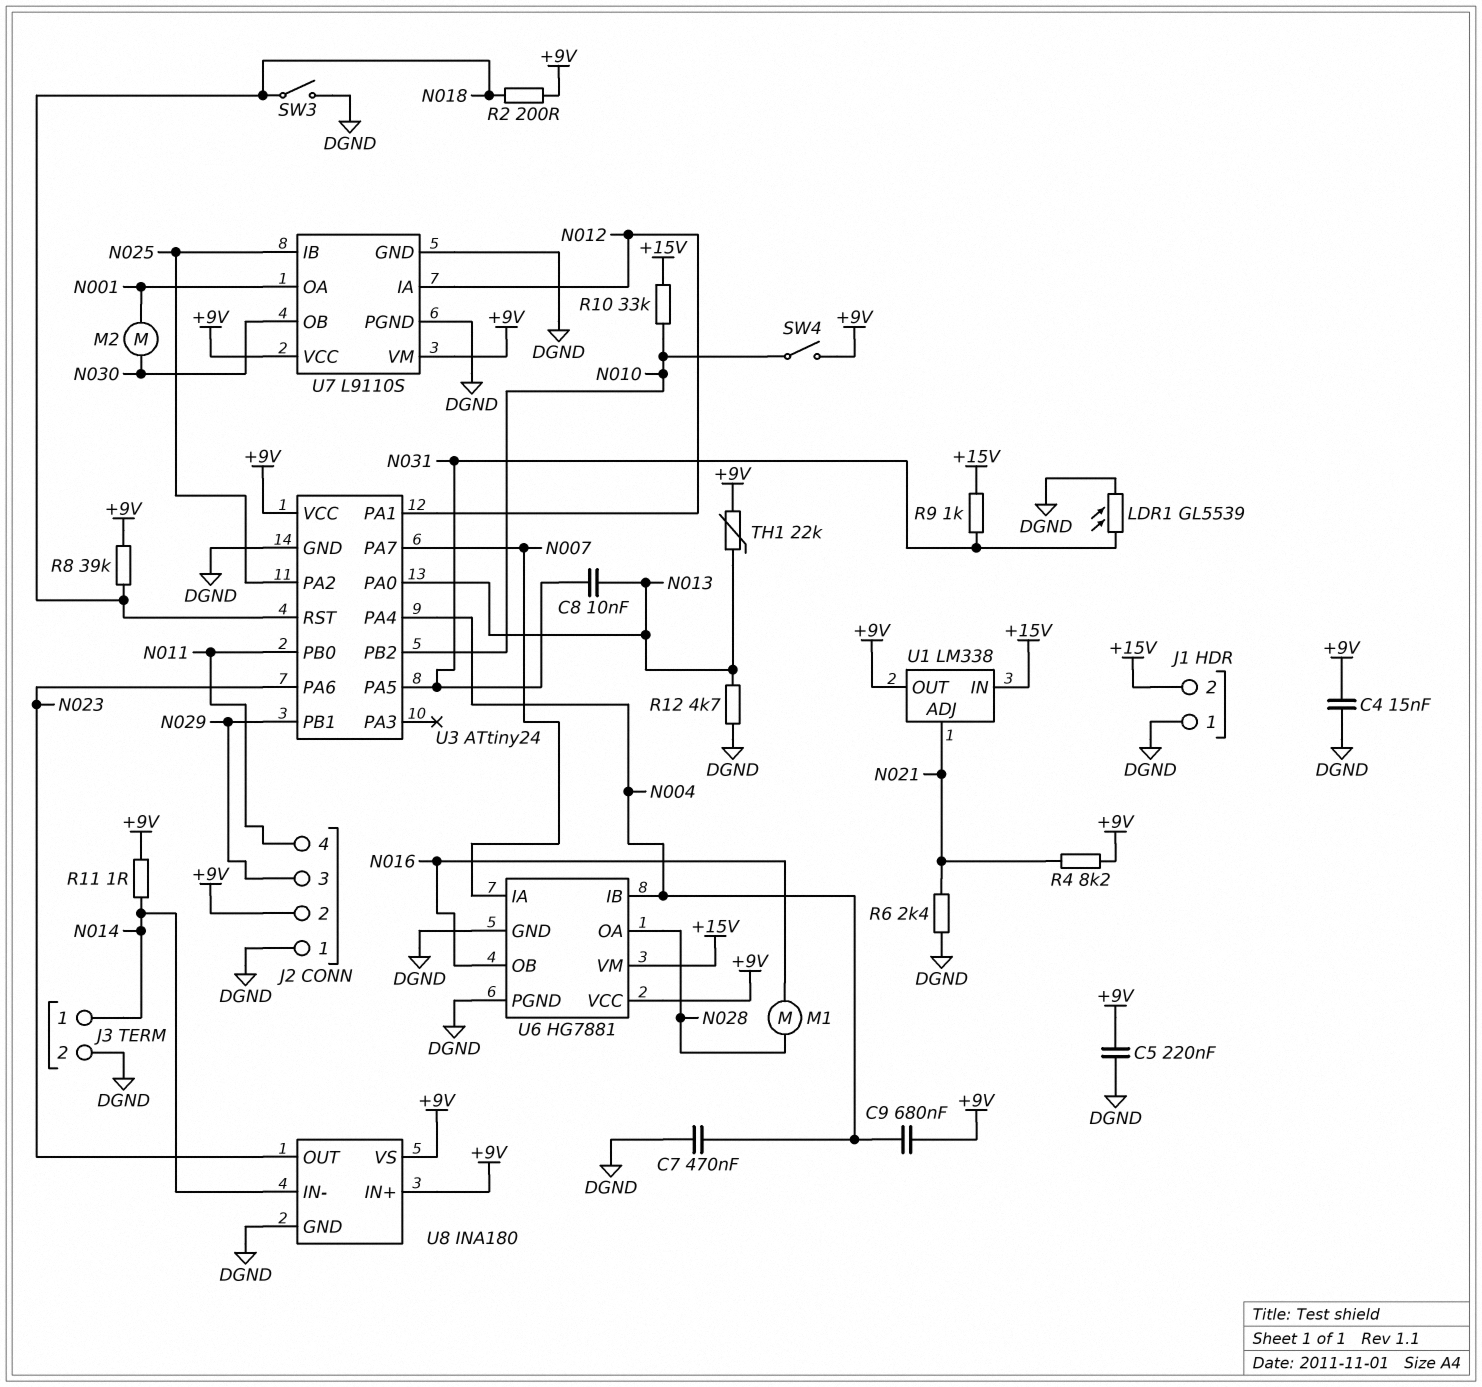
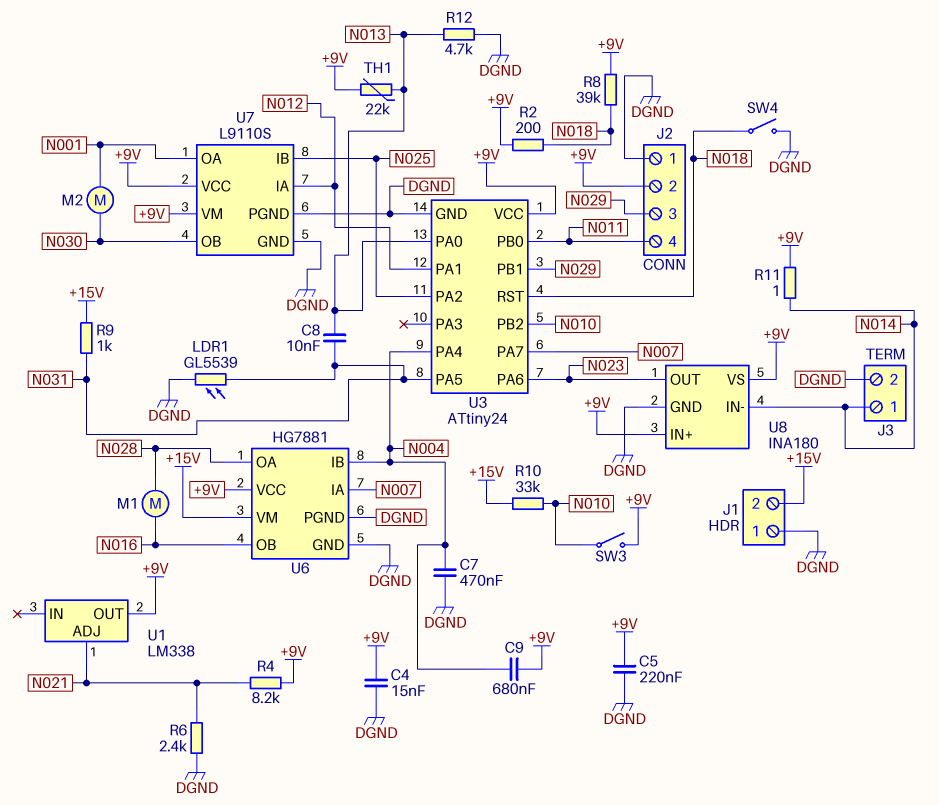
SW3: switch (DGND, N018) -> switch (+9V, N010)
SW4: switch (+9V, N010) -> switch (DGND, N018)
U1 pin IN: +15V -> none

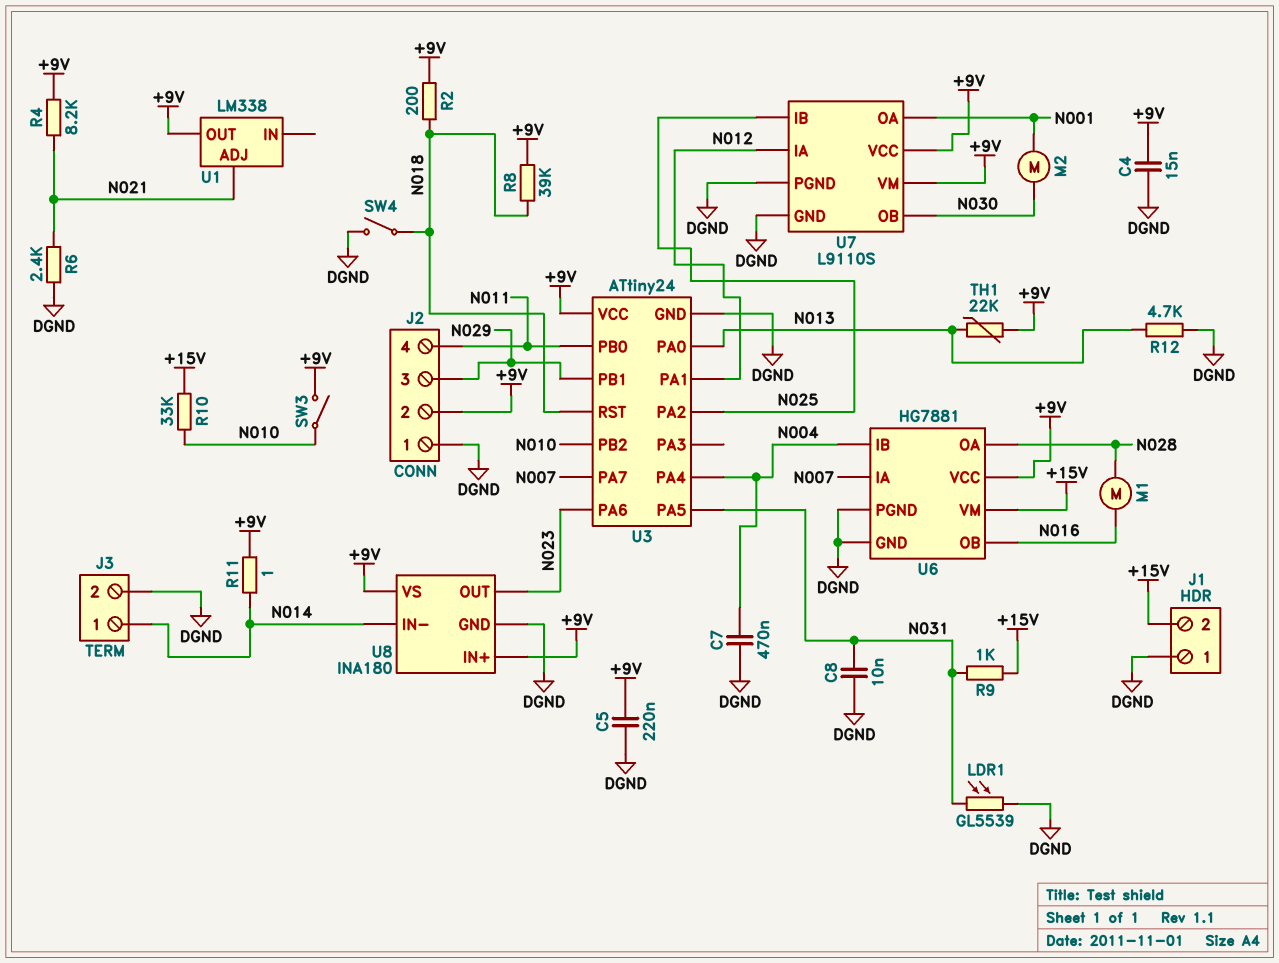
C8: 10nF (N013, N031) -> 10nF (DGND, N031)
C9: 680nF (+9V, N004) -> none

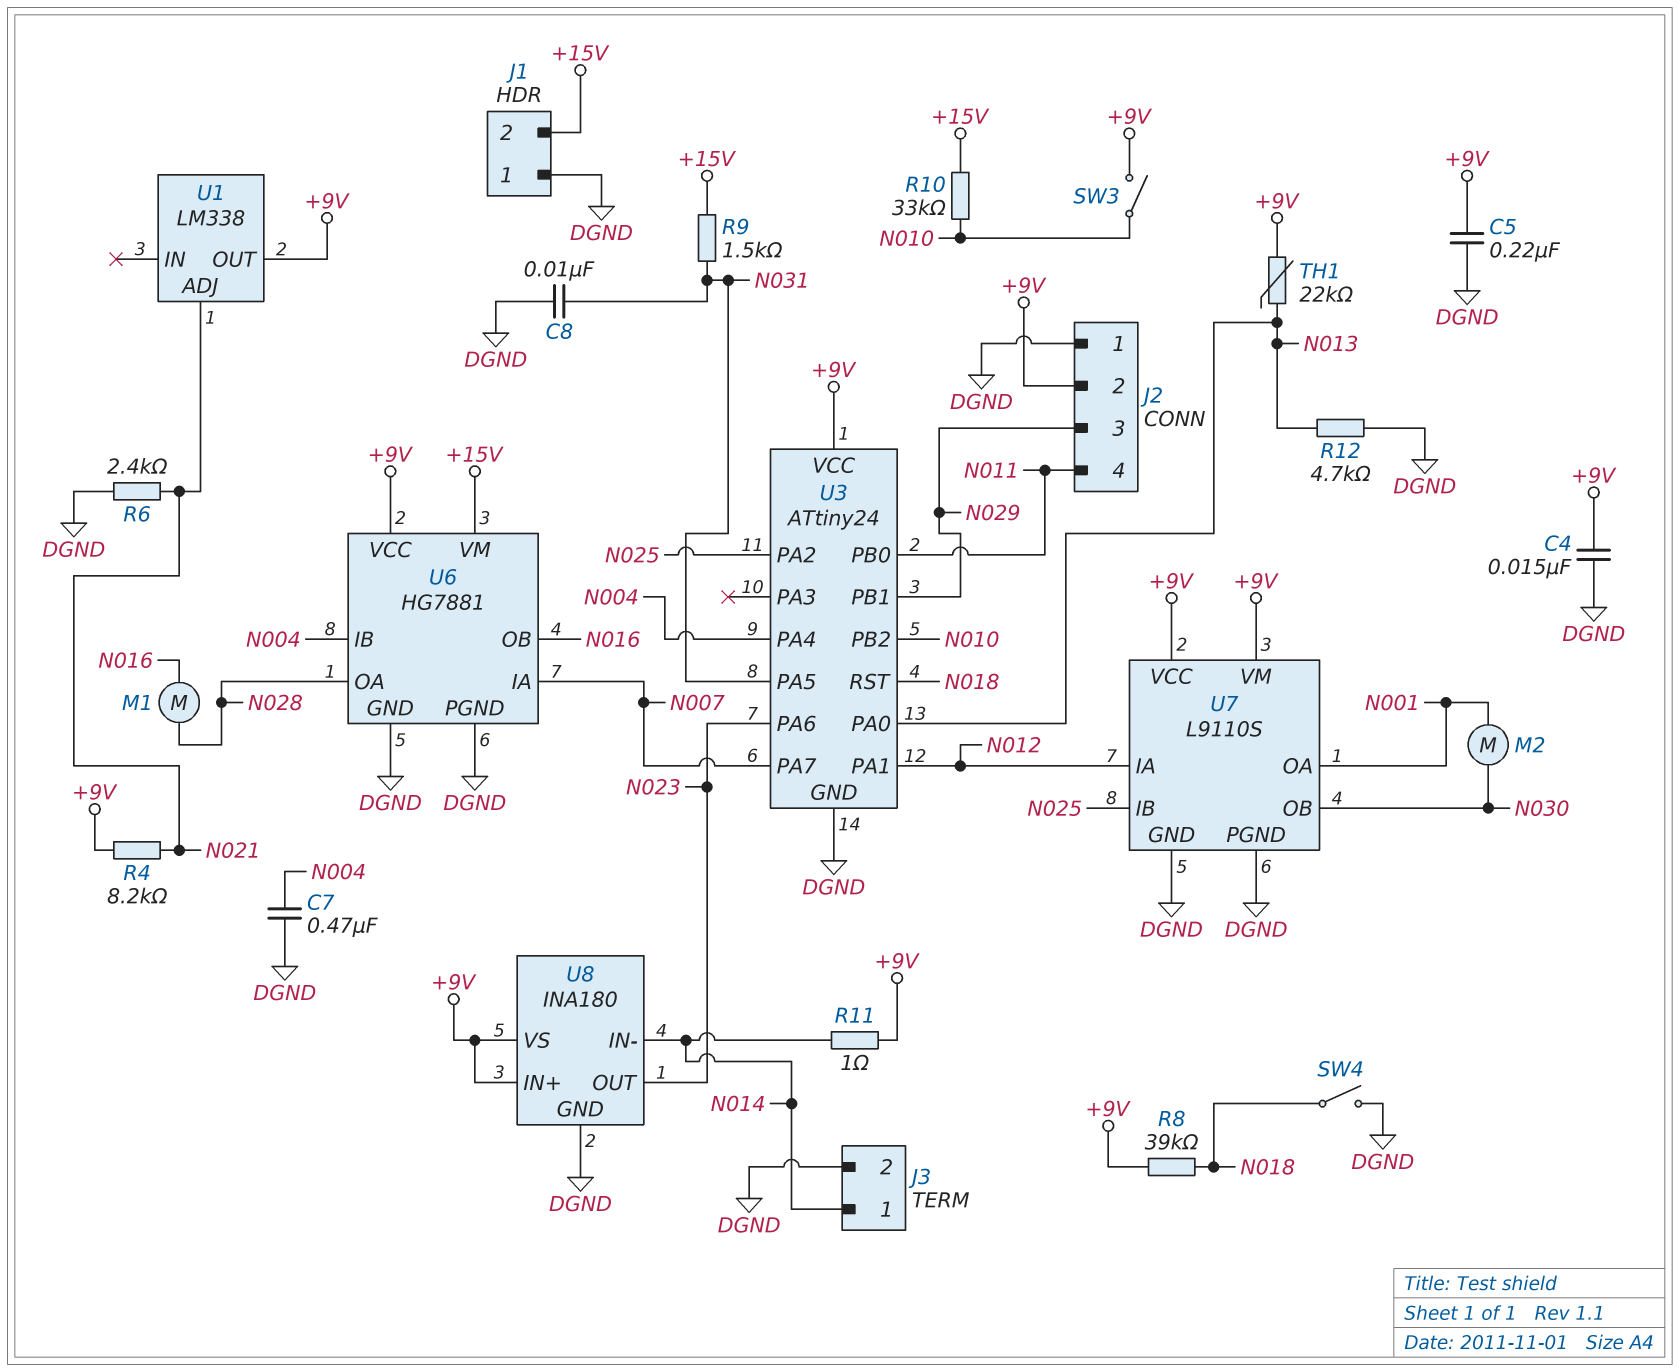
LDR1: GL5539 (DGND, N031) -> none
R2: 200 (+9V, N018) -> none
R9: 1k (+15V, N031) -> 1.5k (+15V, N031)

